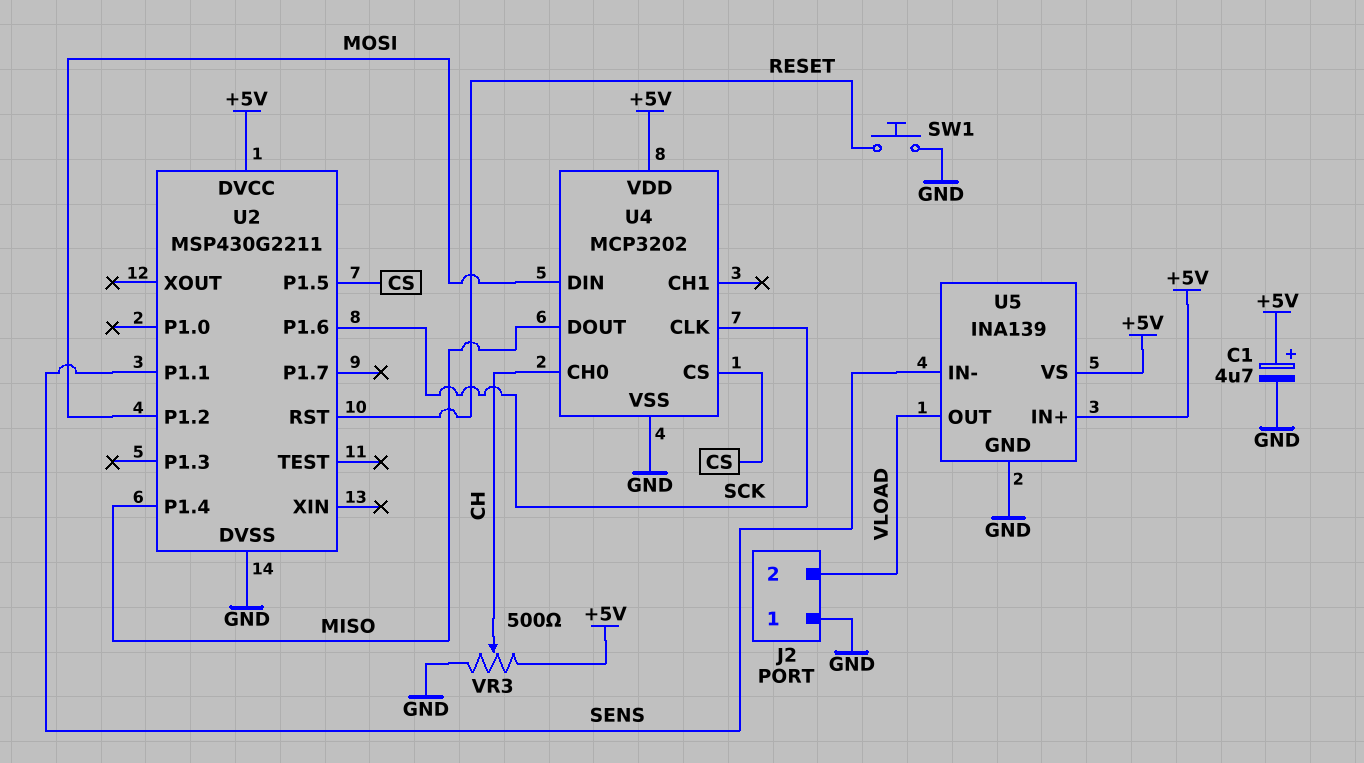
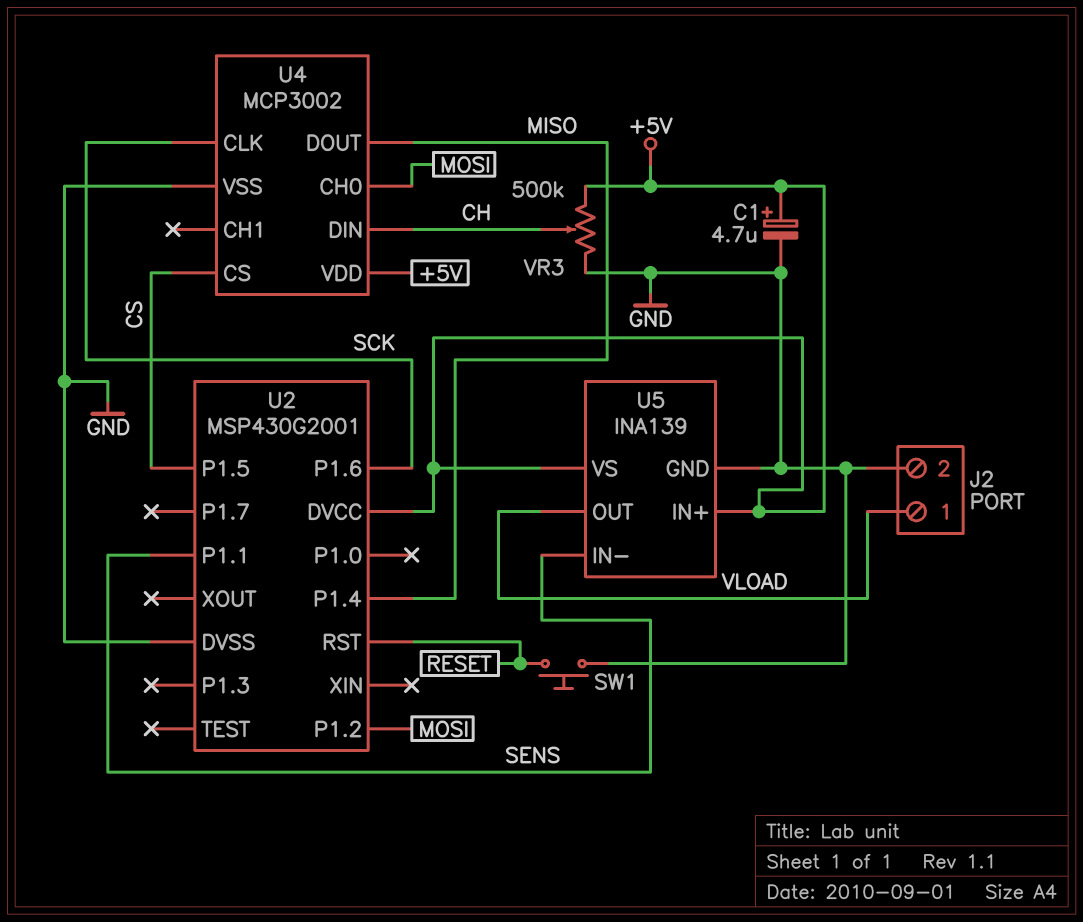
J2 pin 1: GND -> VLOAD
J2 pin 2: VLOAD -> GND
U2: MSP430G2211 -> MSP430G2001
U4: MCP3202 -> MCP3002
U4 pin CH0: CH -> MOSI
U4 pin DIN: MOSI -> CH
VR3: 500 (+5V, GND, wiper CH) -> 500k (+5V, GND, wiper CH)

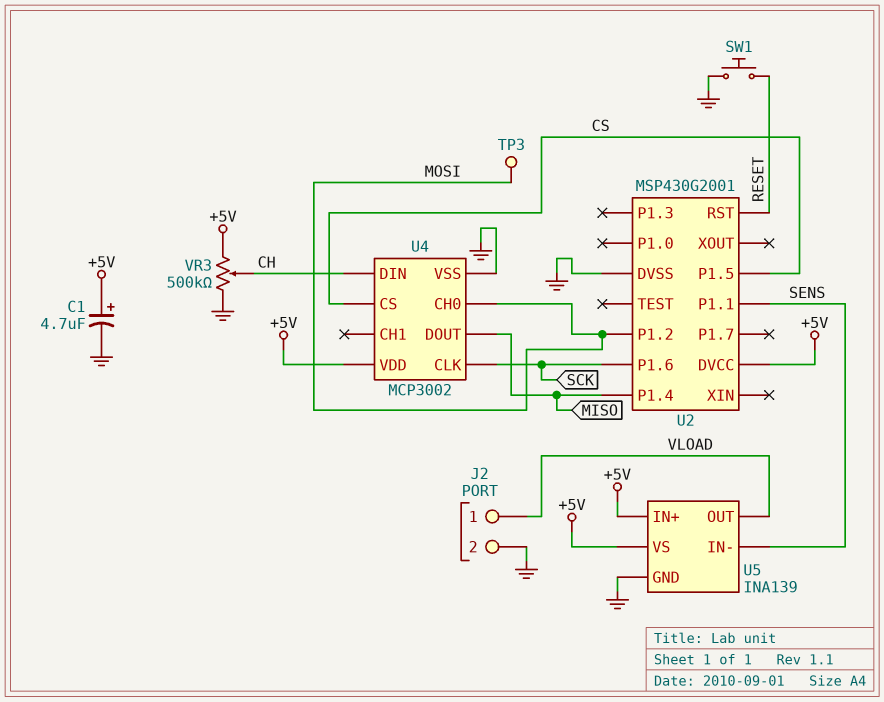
TP3: none -> test point (MOSI)

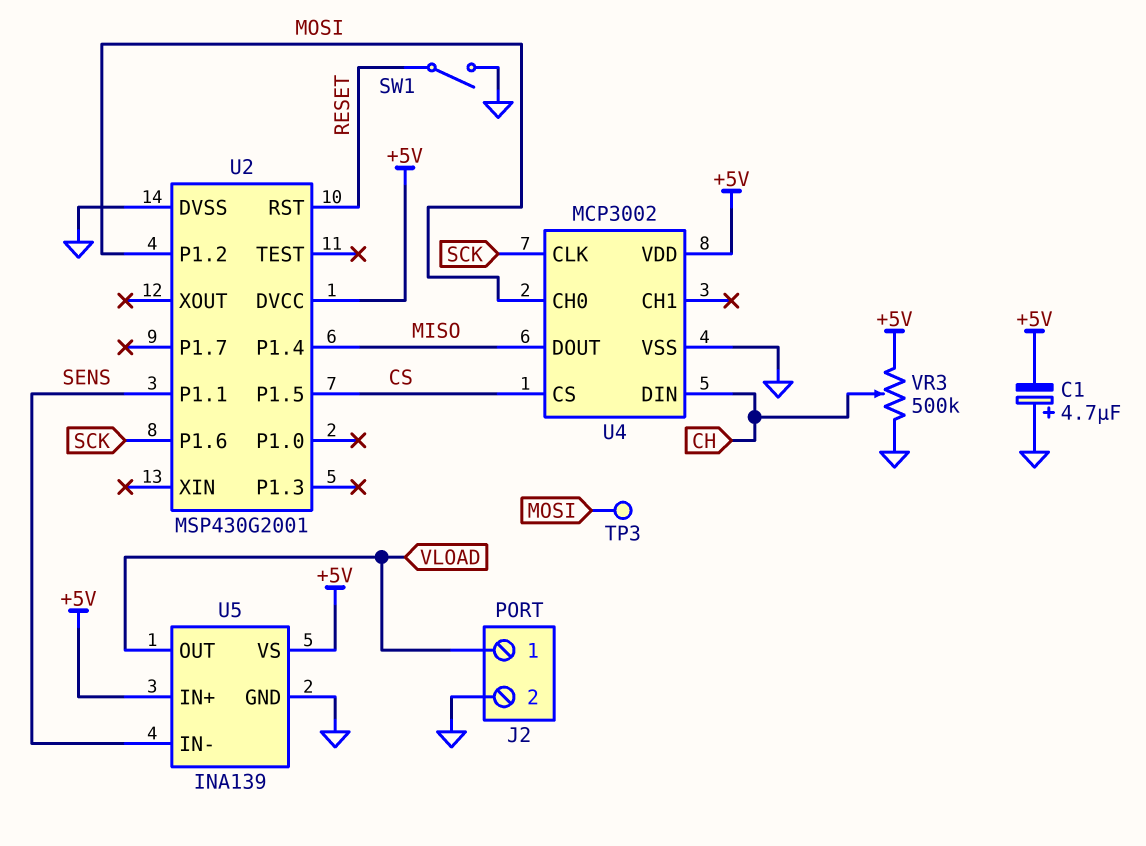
C1: 4.7uF (plus +5V, minus GND) -> 4.7uF (plus GND, minus +5V)
SW1: button (GND, RESET) -> switch (GND, RESET)

